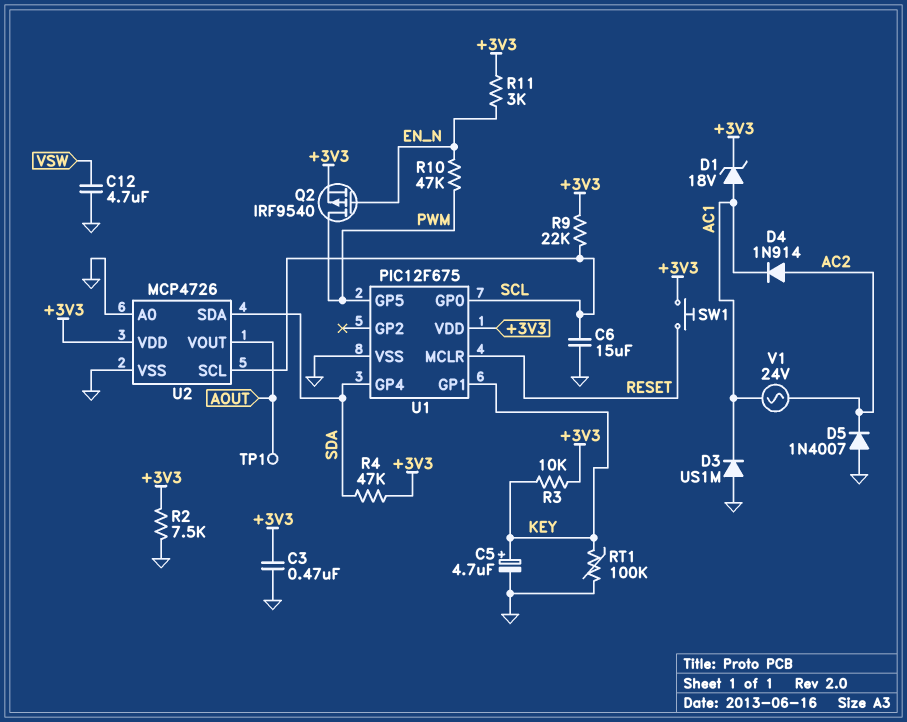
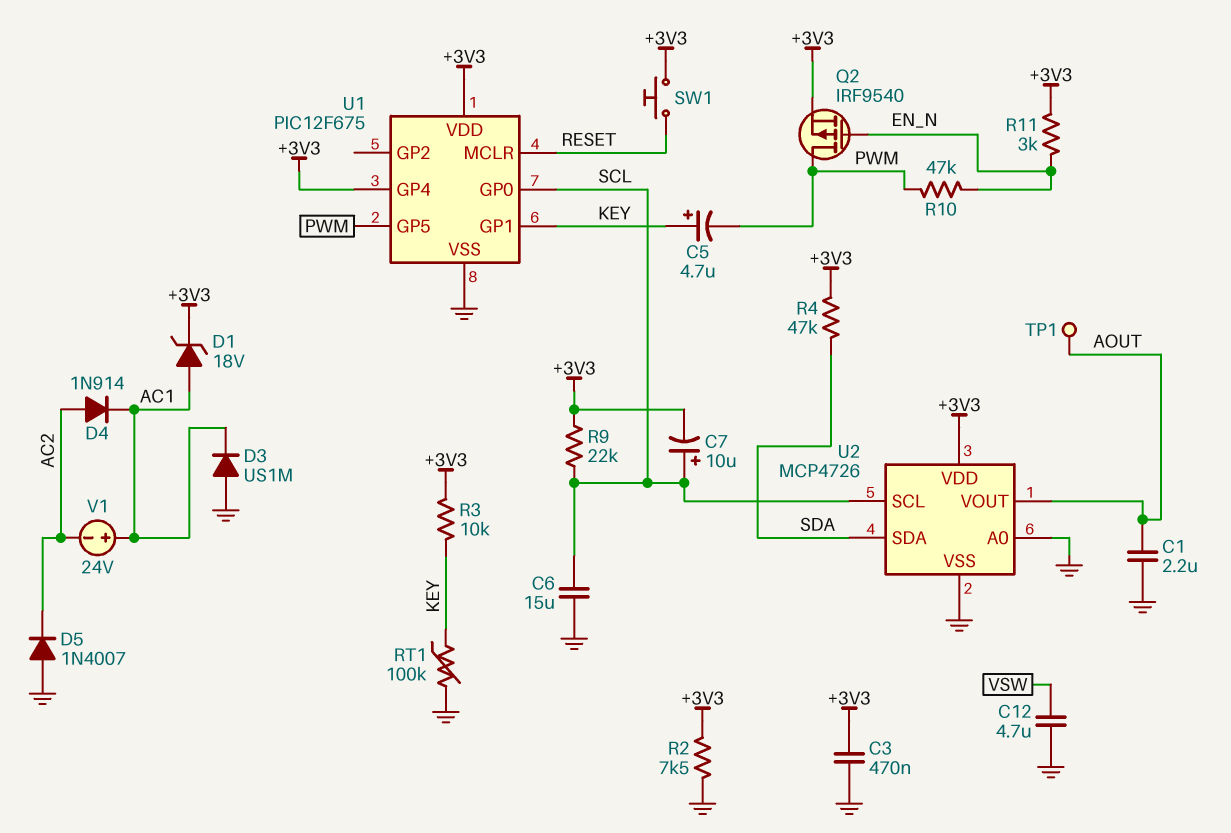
C1: none -> 2.2uF (AOUT, GND)
C5: 4.7uF (plus KEY, minus GND) -> 4.7uF (plus KEY, minus PWM)
C7: none -> 10uF (plus SCL, minus +3V3)
U1 pin GP4: SDA -> +3V3
V1: AC 24V (AC1, AC2) -> 24V (plus AC1, minus AC2)

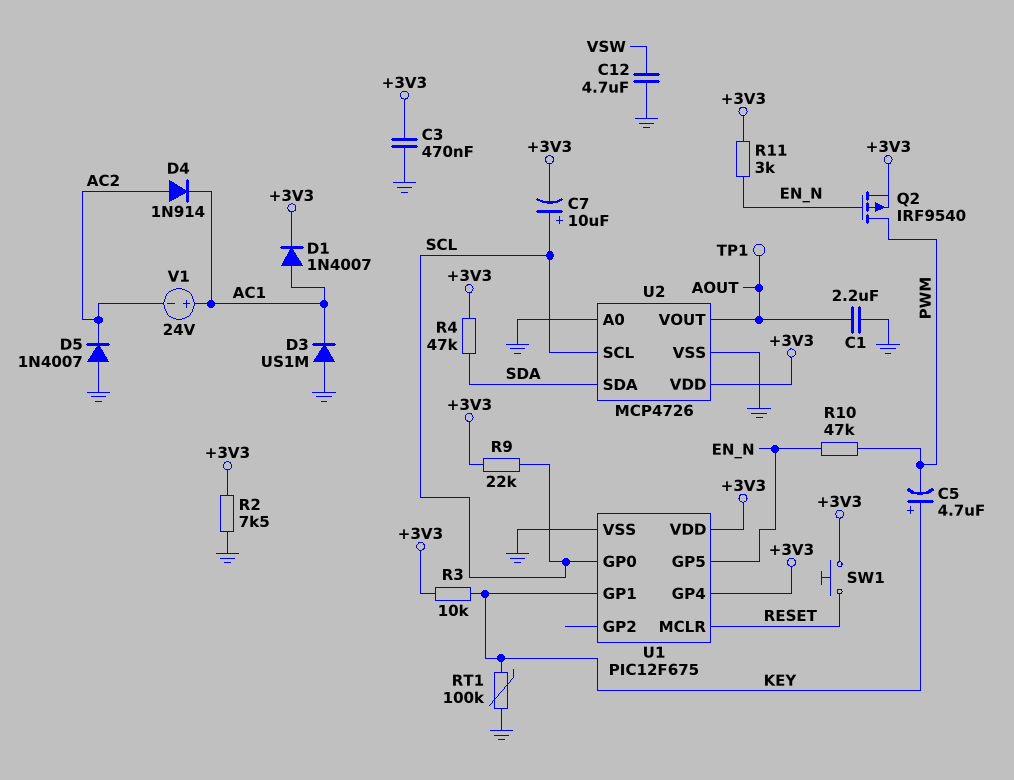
C6: 15uF (GND, SCL) -> none
D1: zener 18V (A AC1, K +3V3) -> diode 1N4007 (A AC1, K +3V3)
U1 pin GP5: PWM -> EN_N

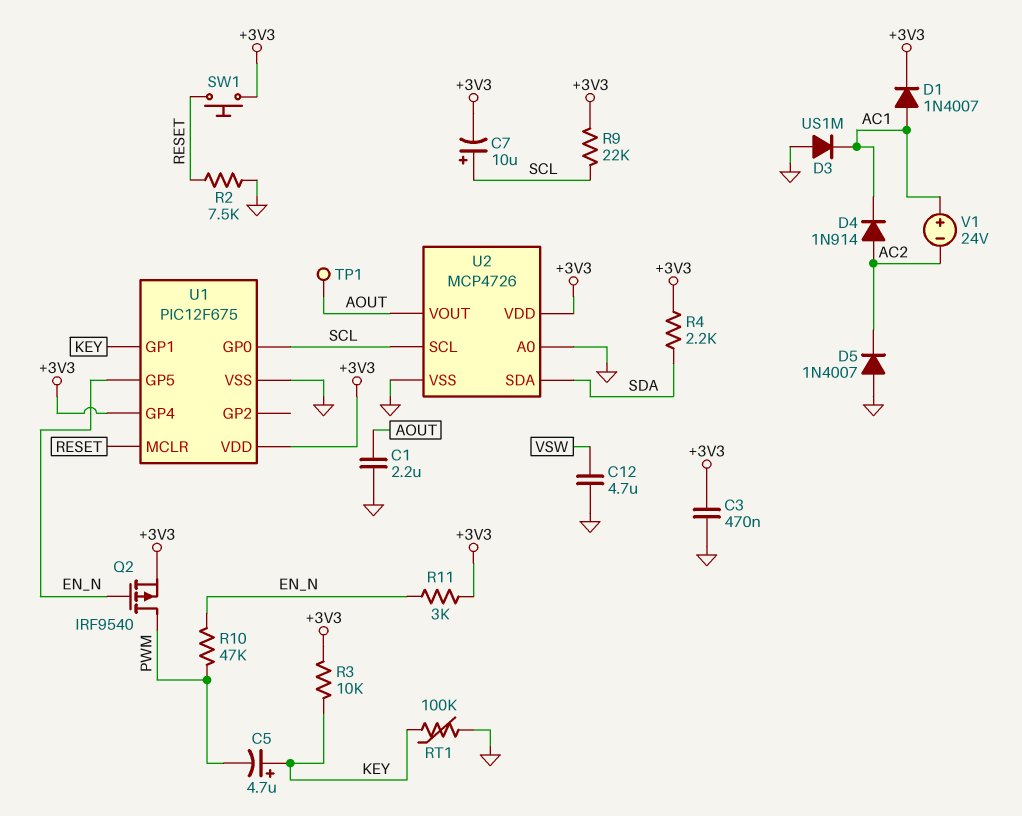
R2: 7.5k (+3V3, GND) -> 7.5k (GND, RESET)
R4: 47k (+3V3, SDA) -> 2.2k (+3V3, SDA)

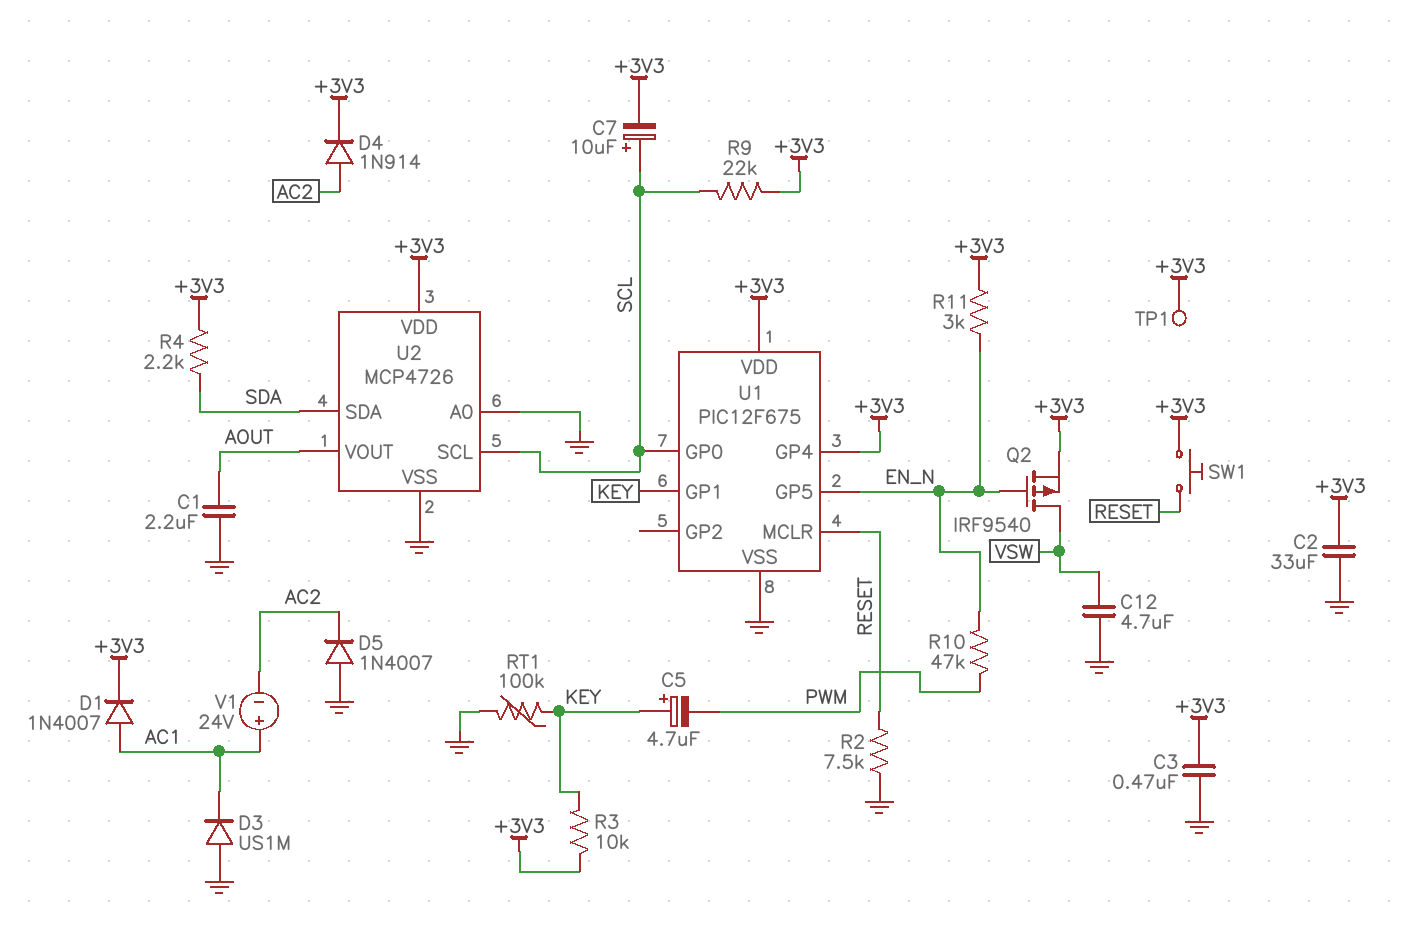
C2: none -> 33uF (+3V3, GND)
D4: diode 1N914 (A AC2, K AC1) -> diode 1N914 (A AC2, K +3V3)
Q2: PMOS IRF9540 (G EN_N, D PWM, S +3V3) -> PMOS IRF9540 (G EN_N, D VSW, S +3V3)
TP1: test point (AOUT) -> test point (+3V3)

